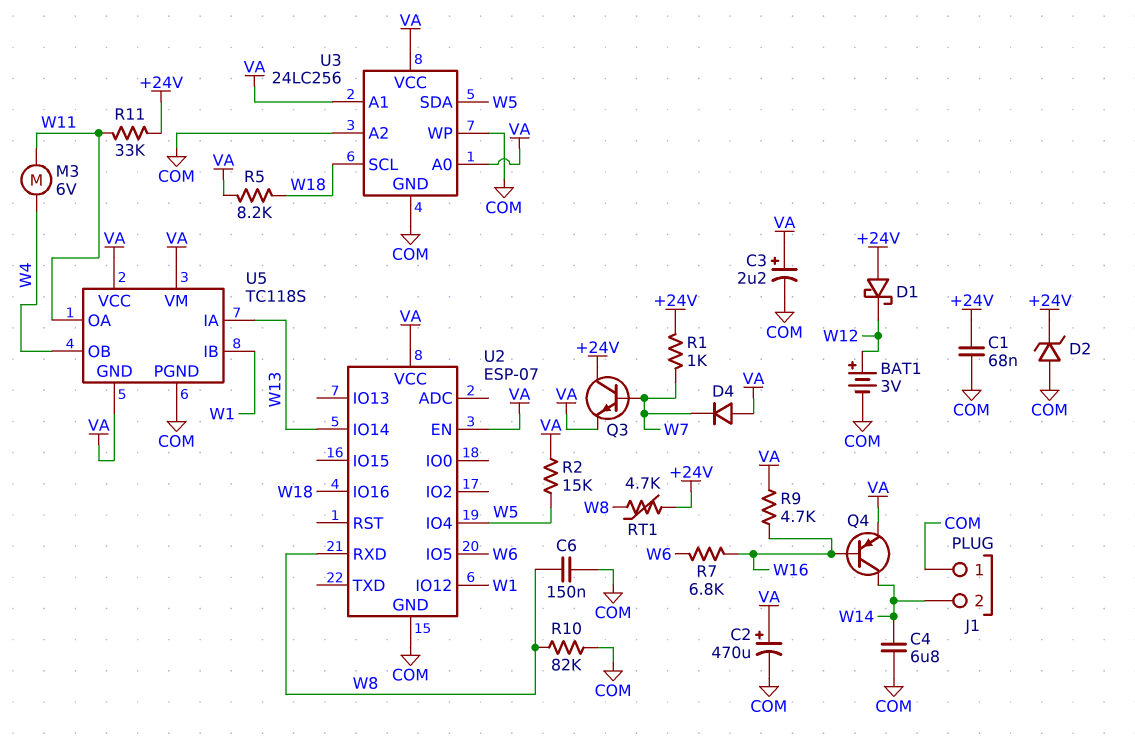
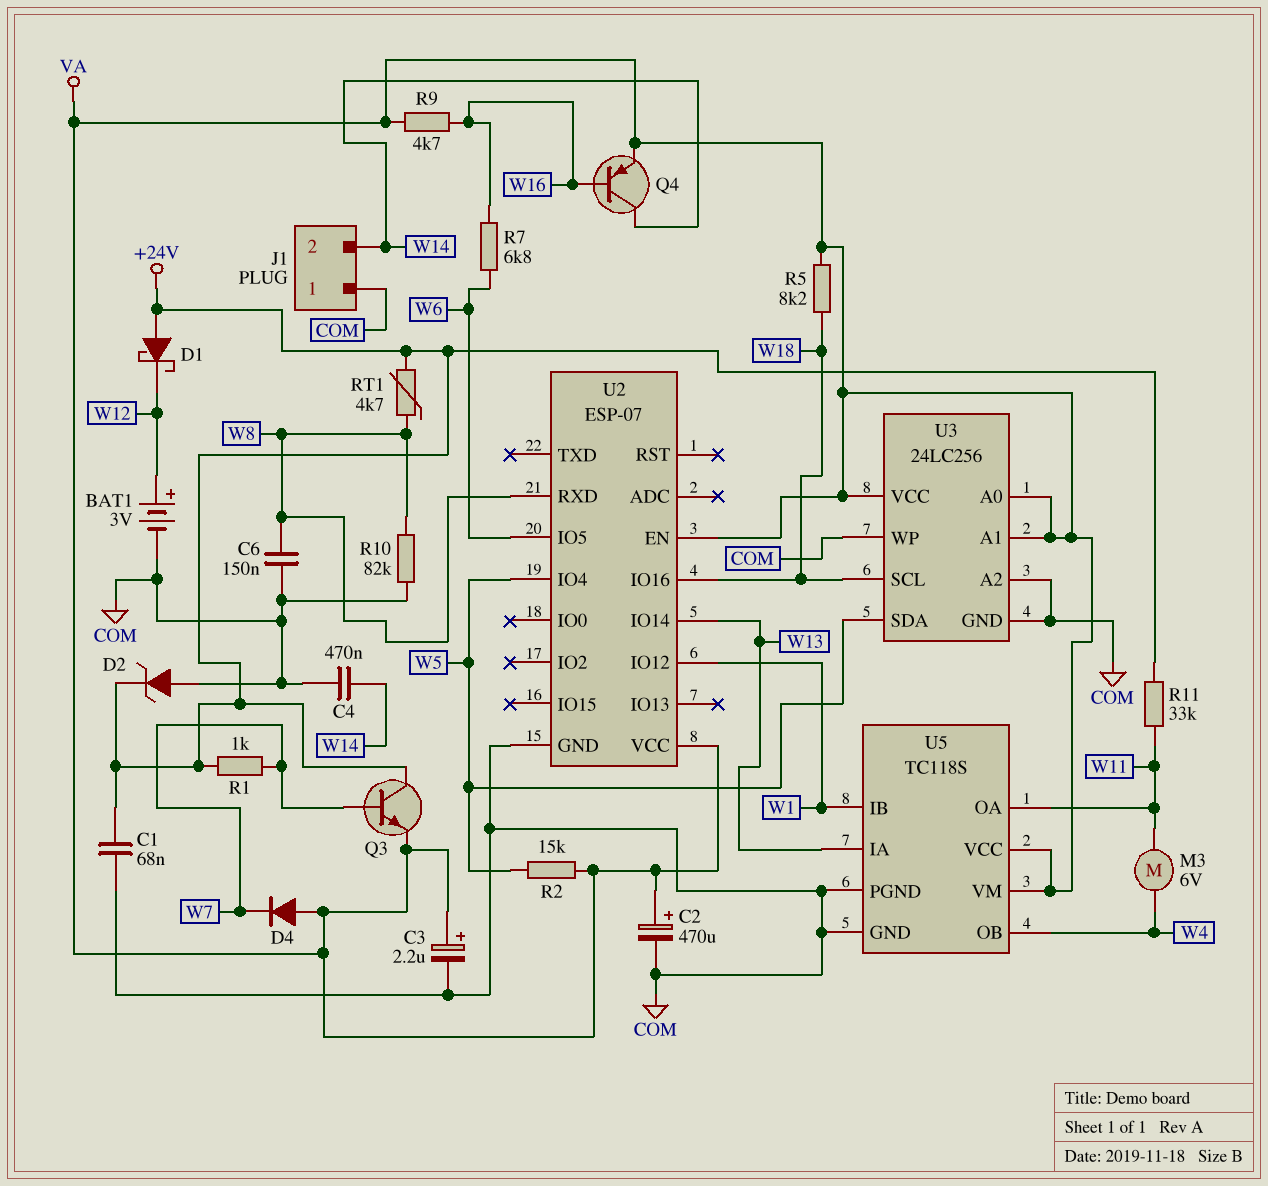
C4: 6.8uF (COM, W14) -> 470nF (COM, W14)
U5 pin GND: VA -> COM

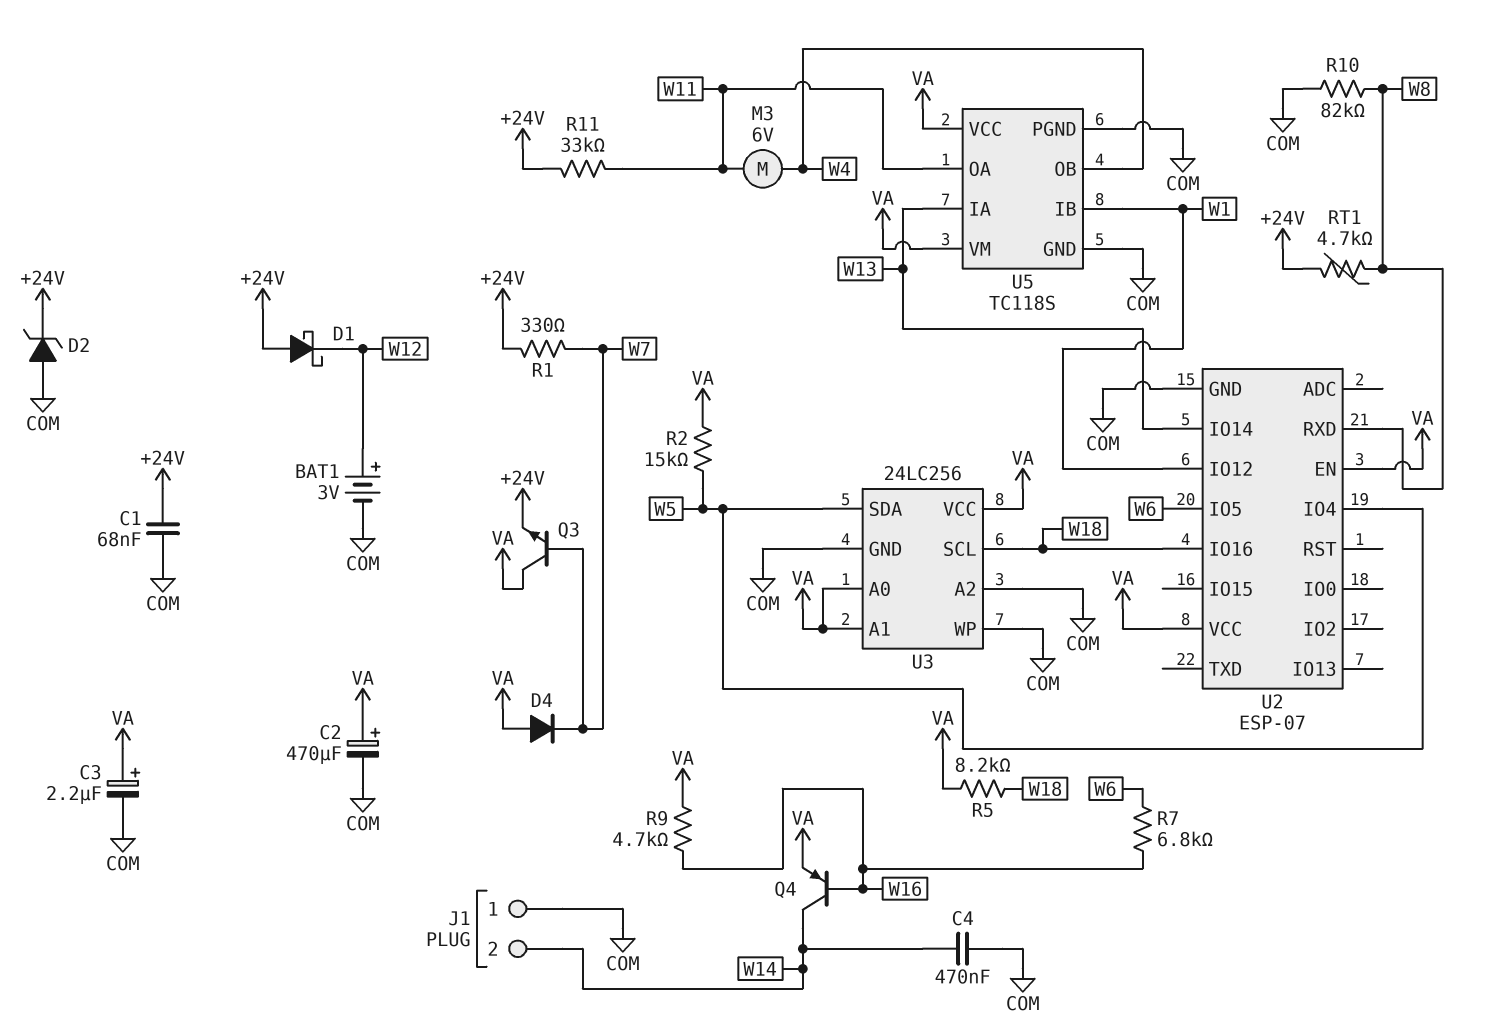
C6: 150nF (COM, W8) -> none
Q3: NPN (B W7, C +24V, E VA) -> NPN (B W7, C VA, E +24V)
R1: 1k (+24V, W7) -> 330 (+24V, W7)

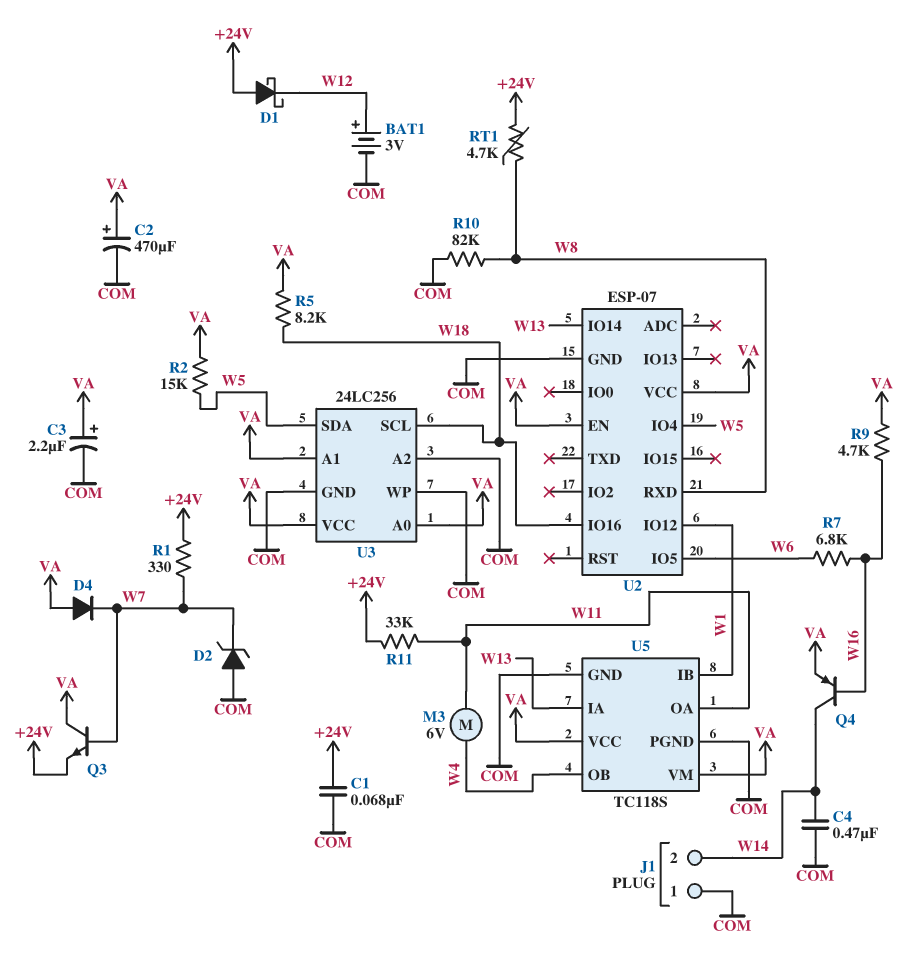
D2: zener (A COM, K +24V) -> zener (A COM, K W7)

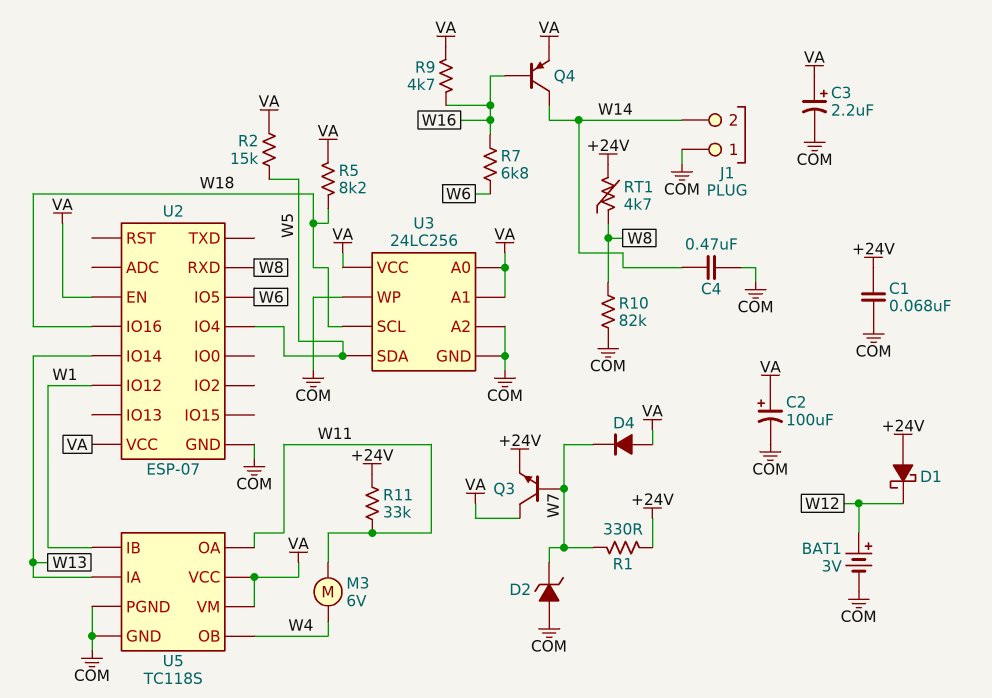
C2: 470uF (plus VA, minus COM) -> 100uF (plus VA, minus COM)

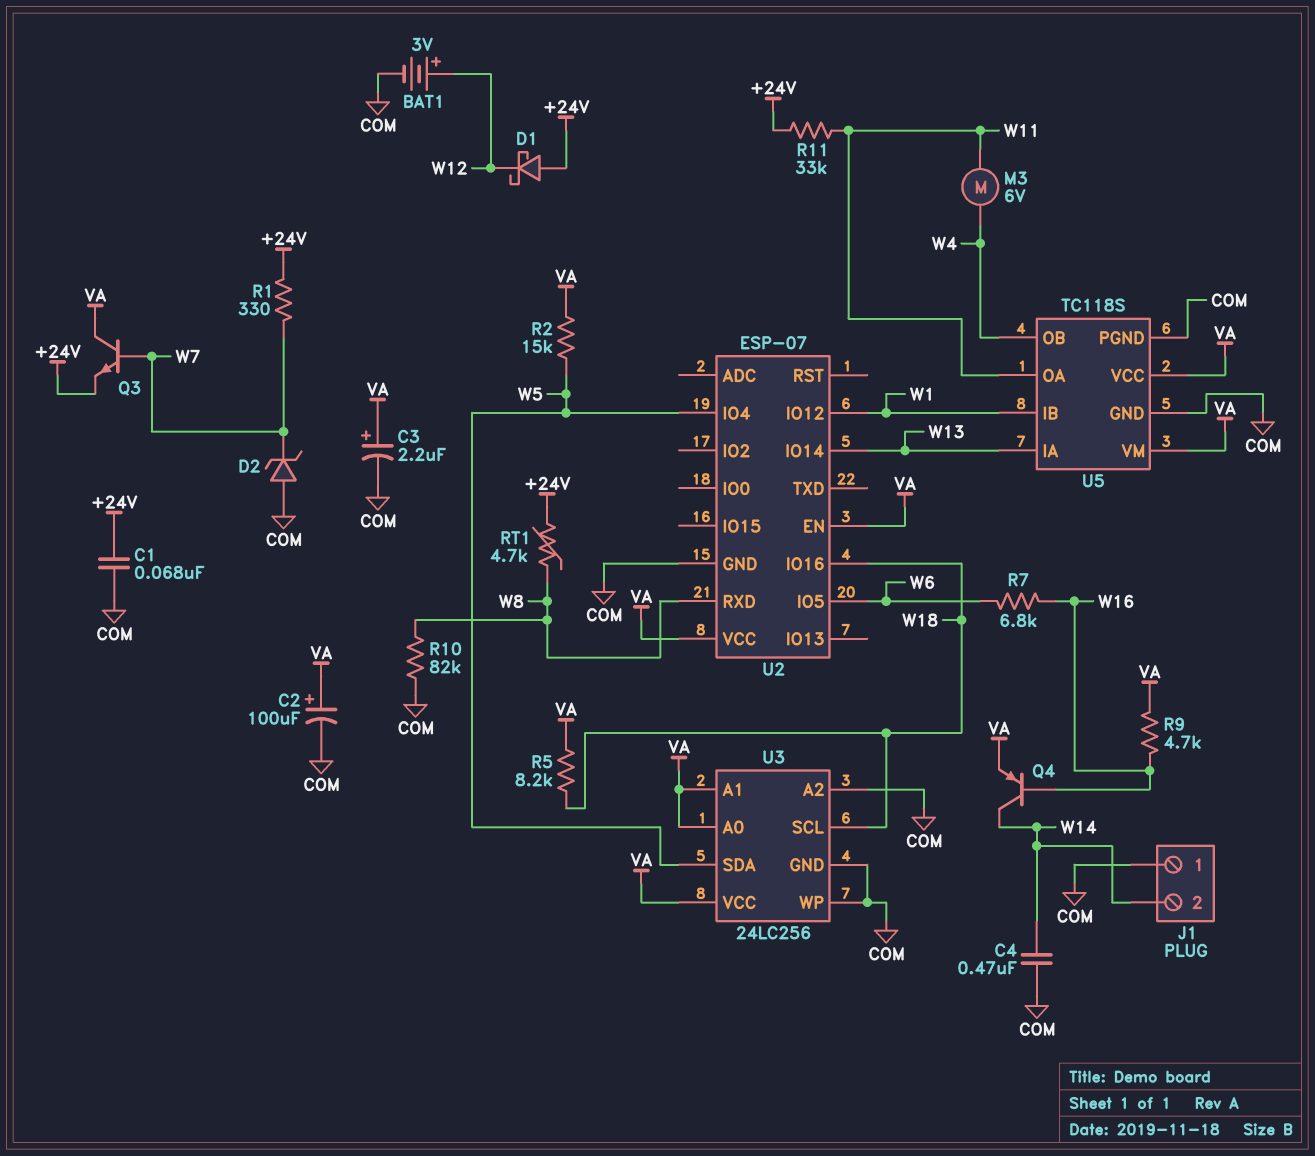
D4: diode (A VA, K W7) -> none

